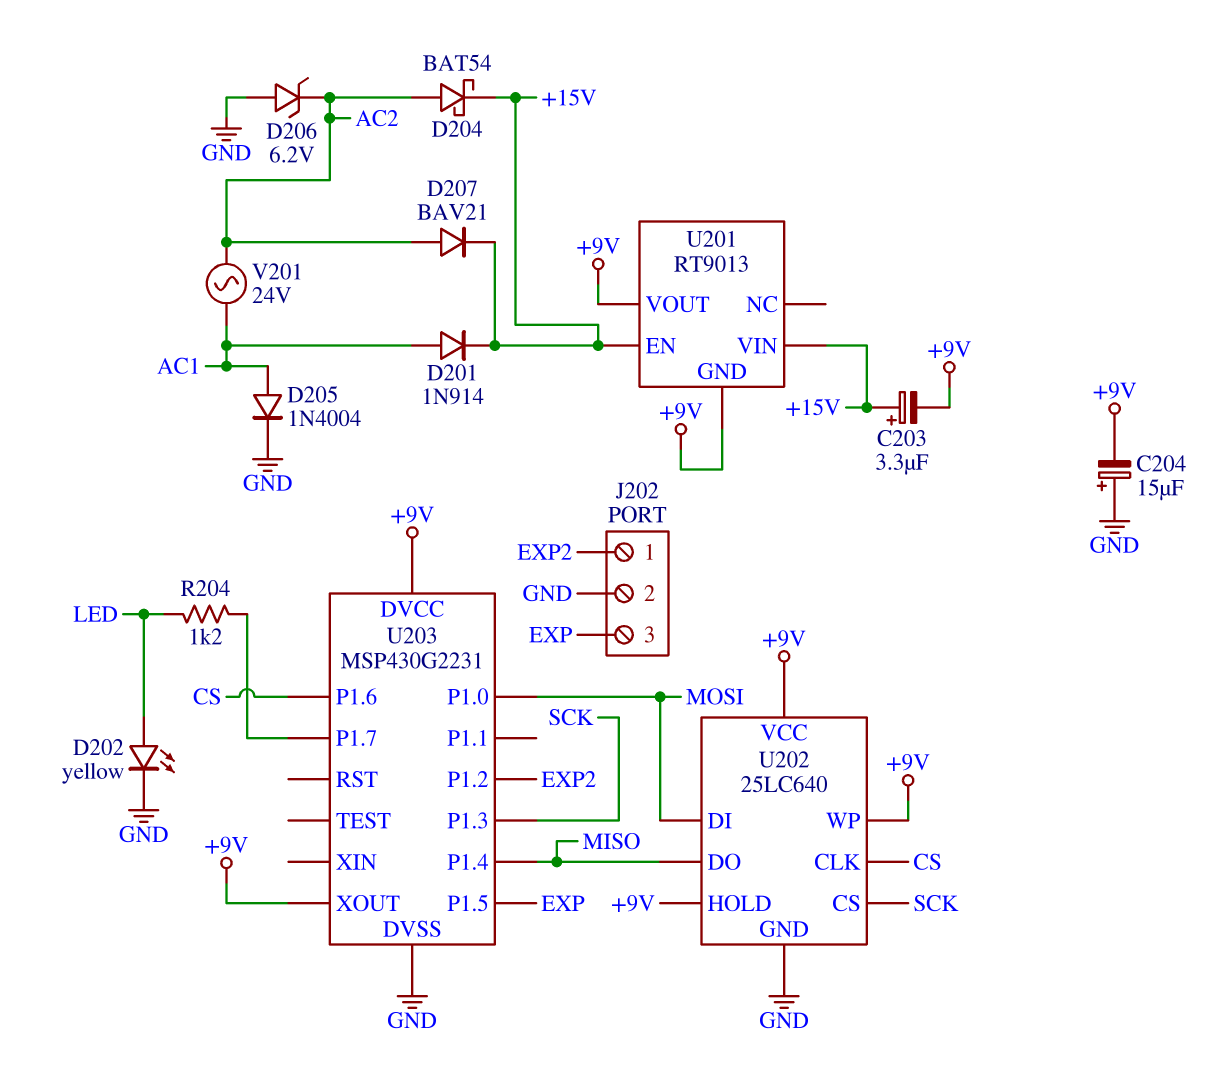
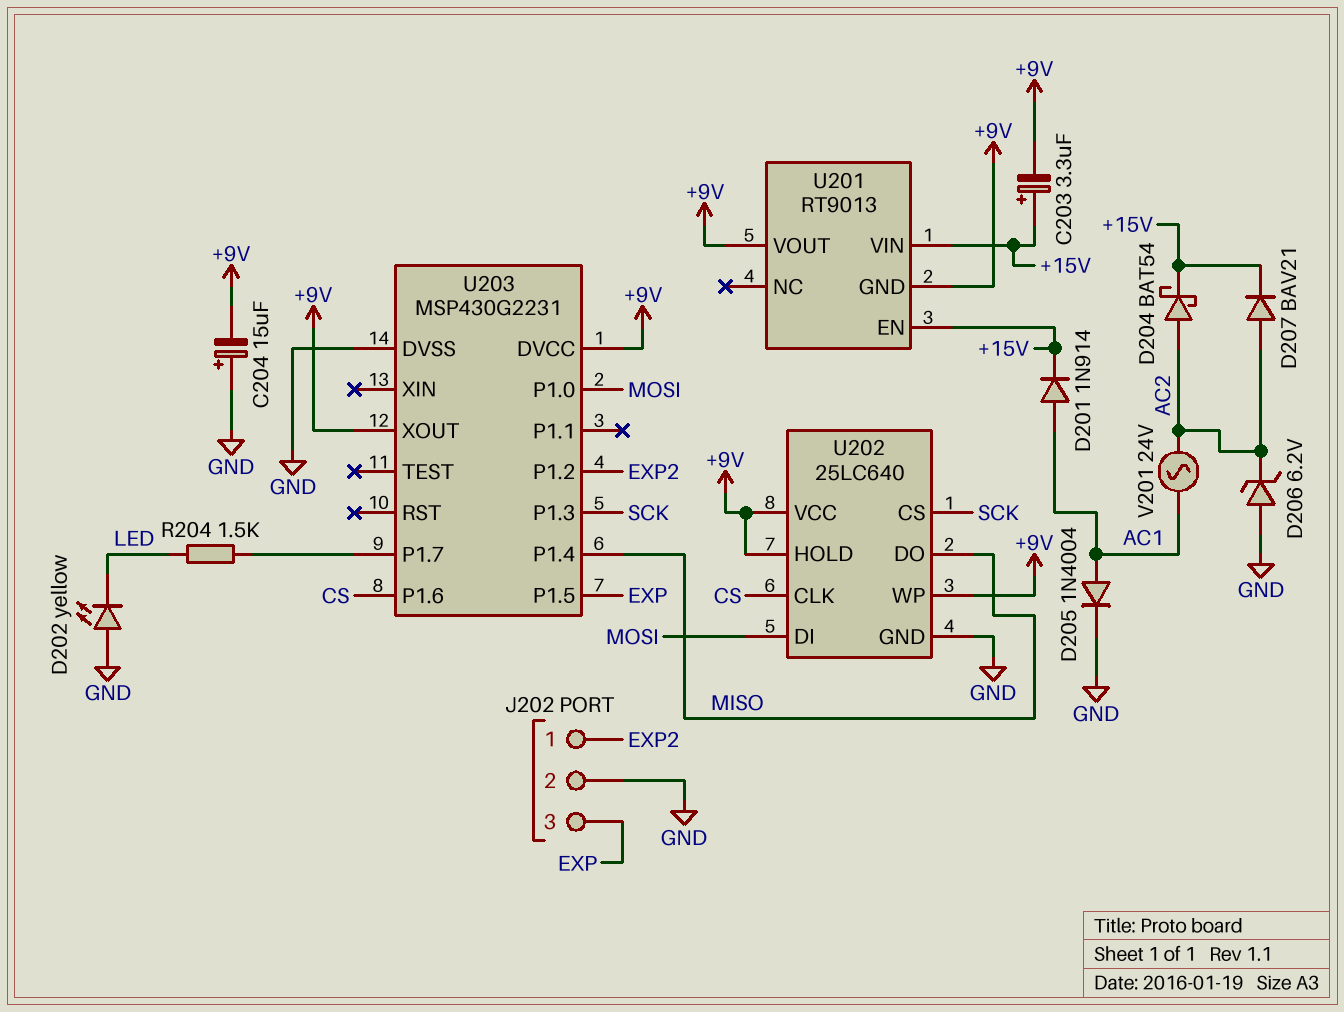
D202: LED yellow (A LED, K GND) -> LED yellow (A GND, K LED)
R204: 1.2k (LED, U203/P1.7) -> 1.5k (LED, U203/P1.7)

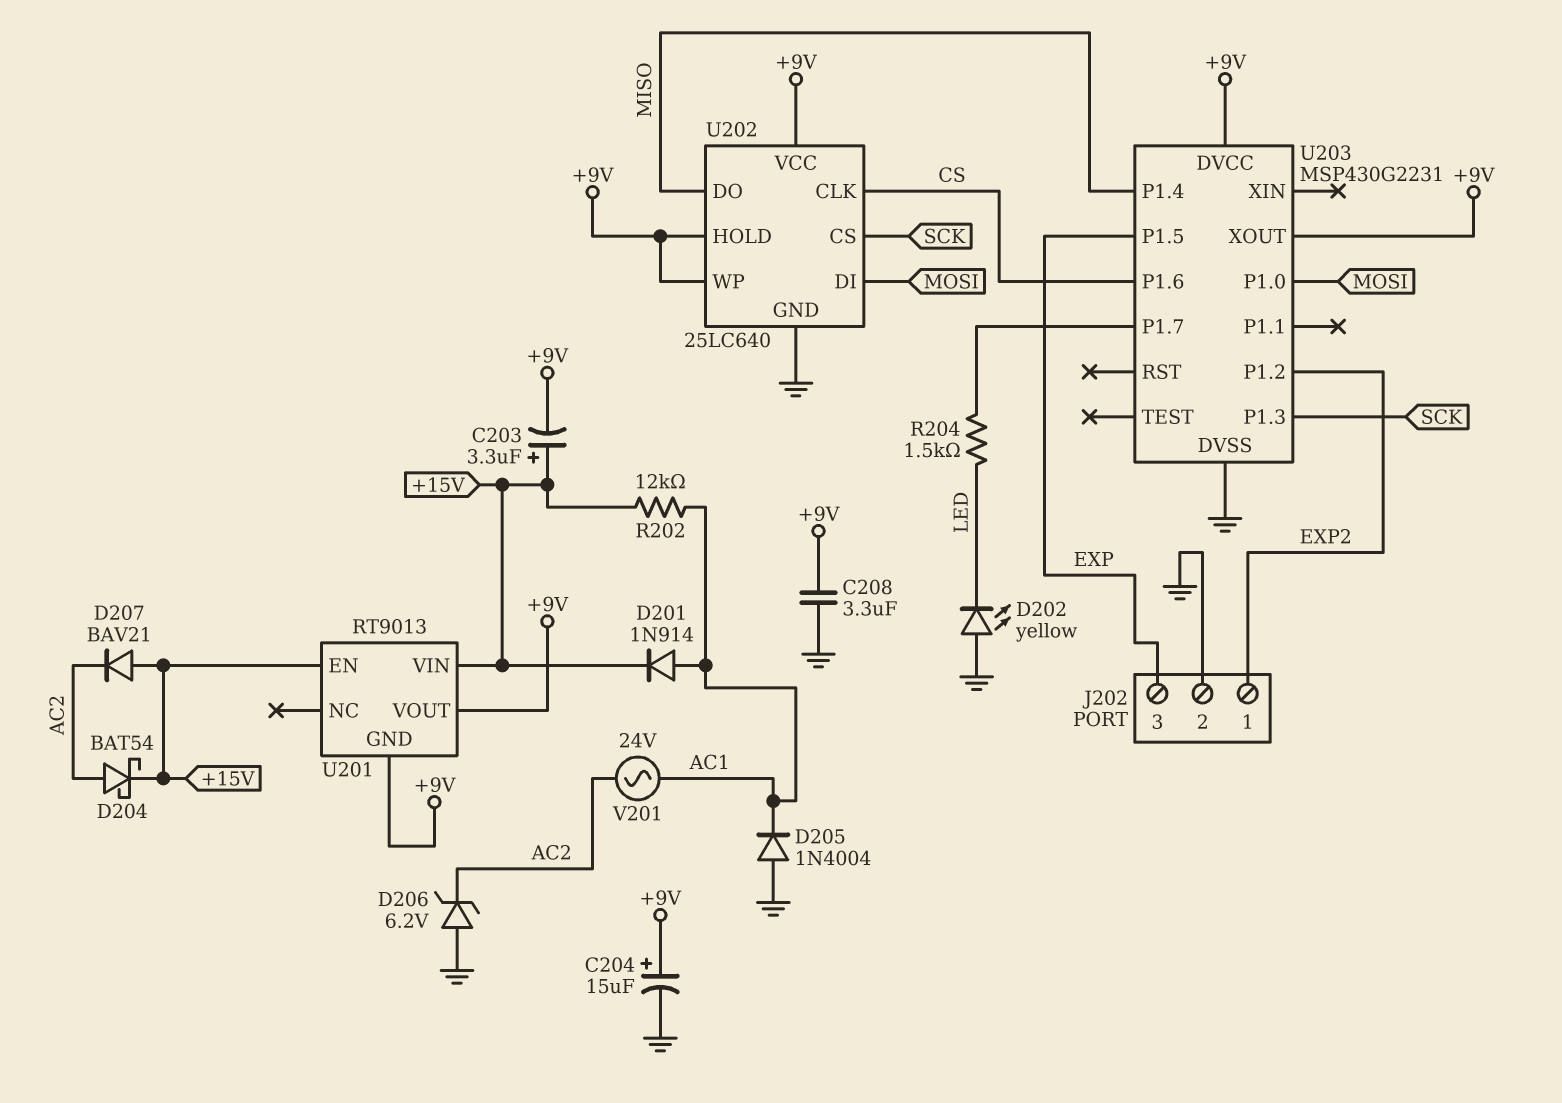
C204: 15uF (plus GND, minus +9V) -> 15uF (plus +9V, minus GND)
C208: none -> 3.3uF (+9V, GND)
D205: diode 1N4004 (A AC1, K GND) -> diode 1N4004 (A GND, K AC1)
D207: diode BAV21 (A AC2, K +15V) -> diode BAV21 (A +15V, K AC2)
R202: none -> 12k (+15V, AC1)

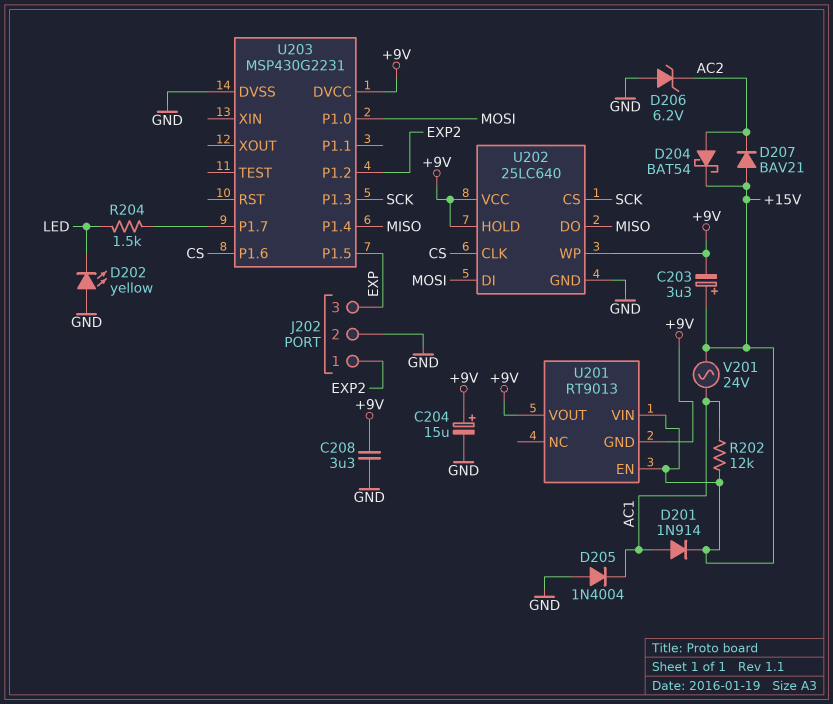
U203 pin XOUT: +9V -> none
V201: AC 24V (AC1, AC2) -> AC 24V (+15V, AC1)

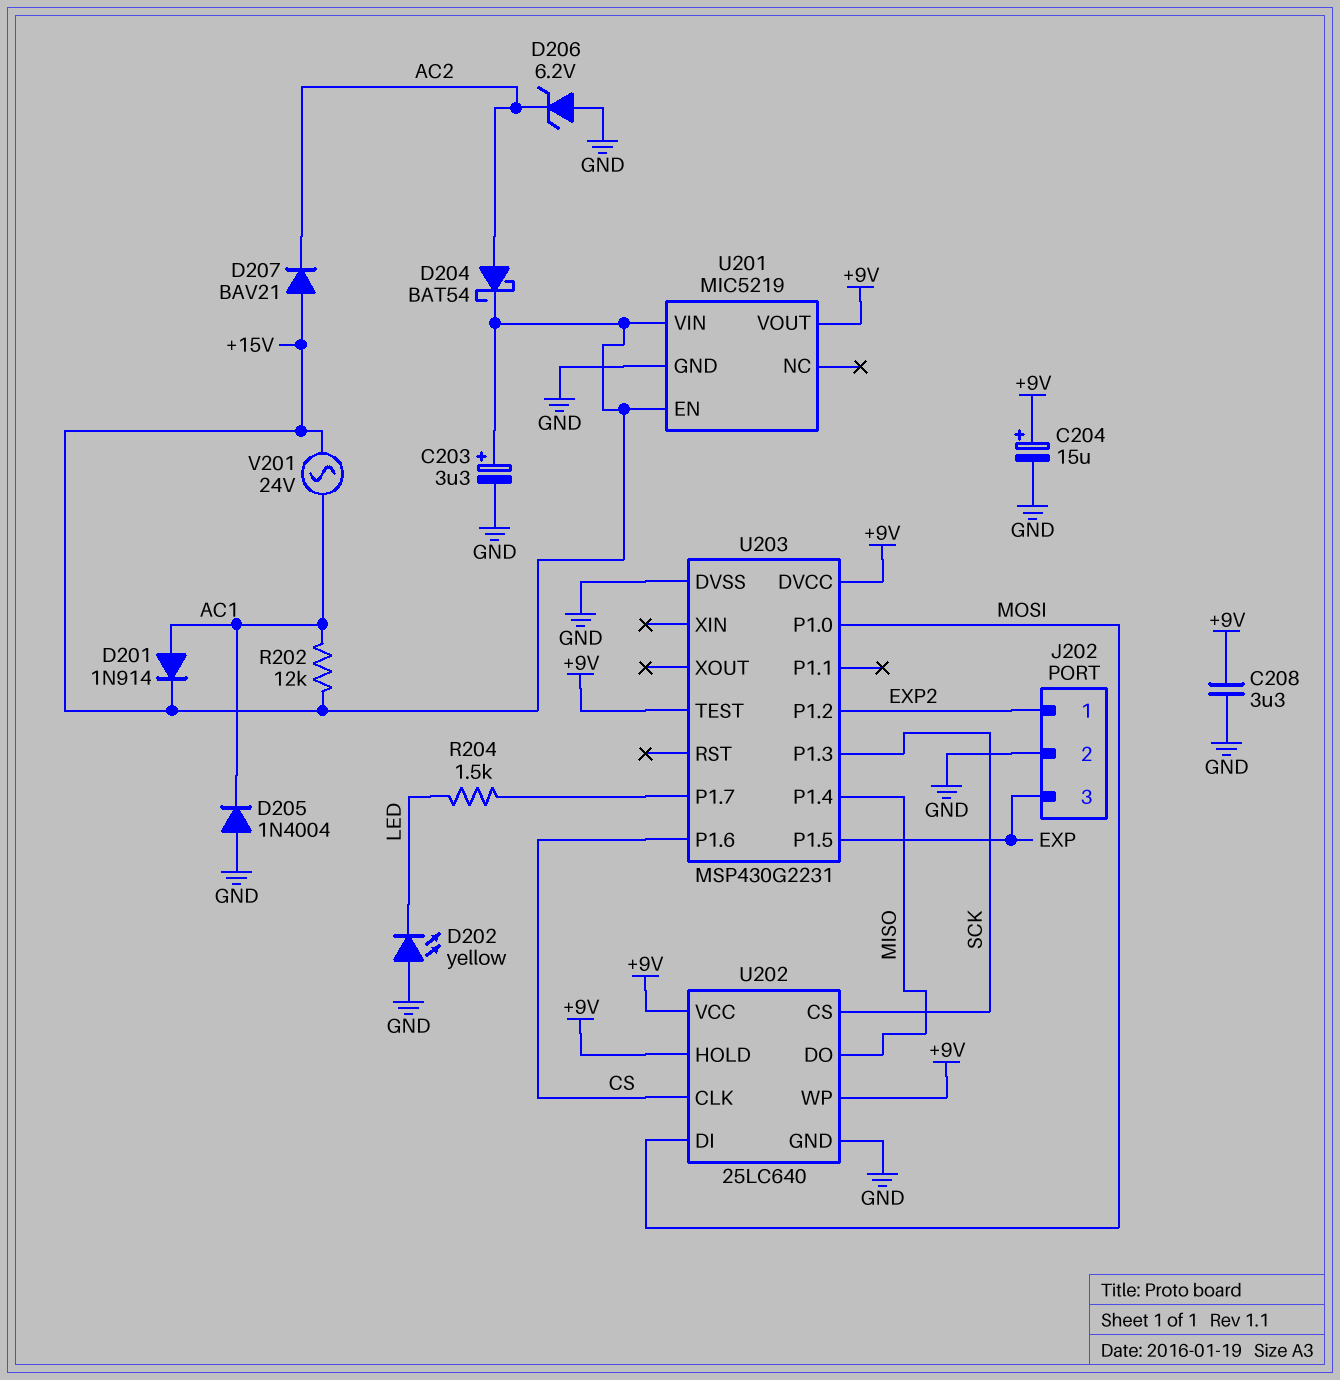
C203: 3.3uF (plus +15V, minus +9V) -> 3.3uF (plus +15V, minus GND)
U201: RT9013 -> MIC5219
U201 pin GND: +9V -> GND
U203 pin TEST: none -> +9V

